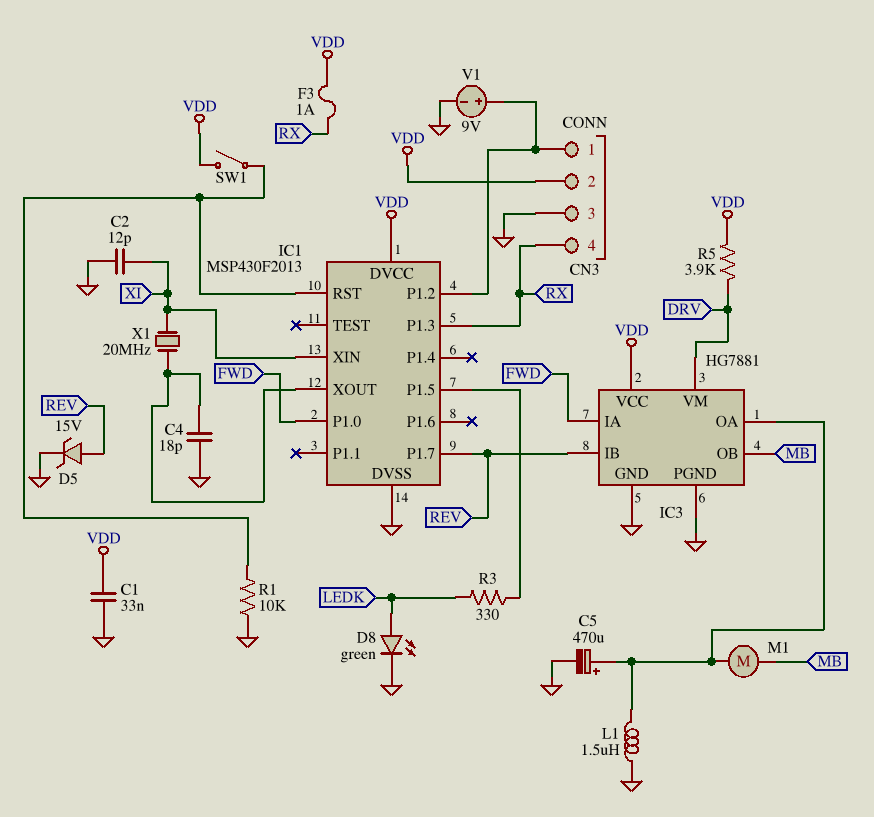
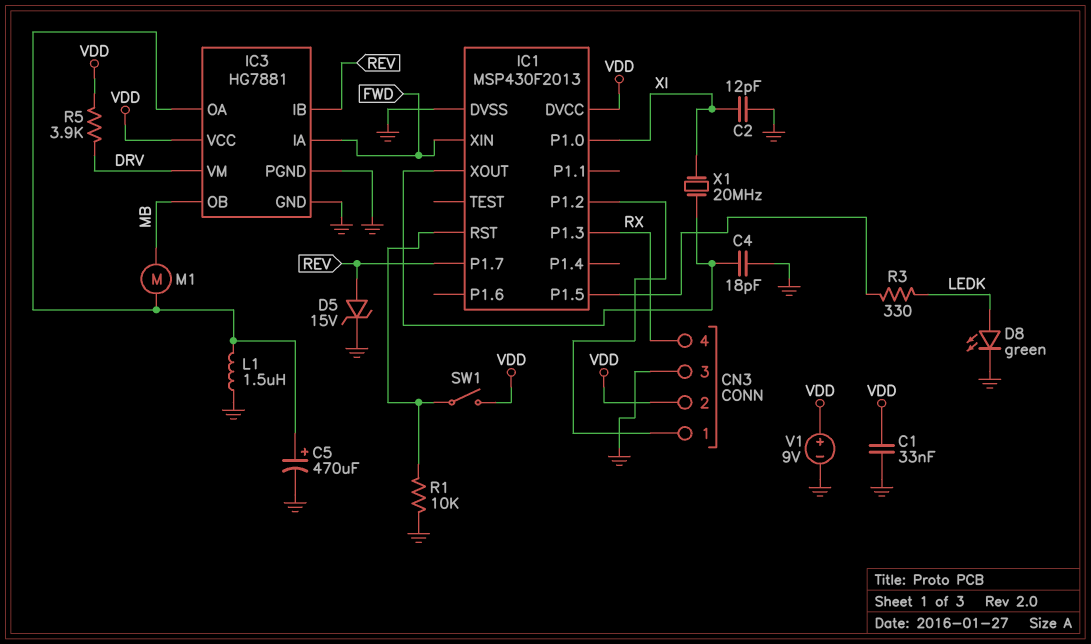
F3: 1A (RX, VDD) -> none
IC1 pin P1.0: FWD -> XI
IC1 pin XIN: XI -> FWD
V1: 9V (plus CN3/1, minus GND) -> 9V (plus VDD, minus GND)

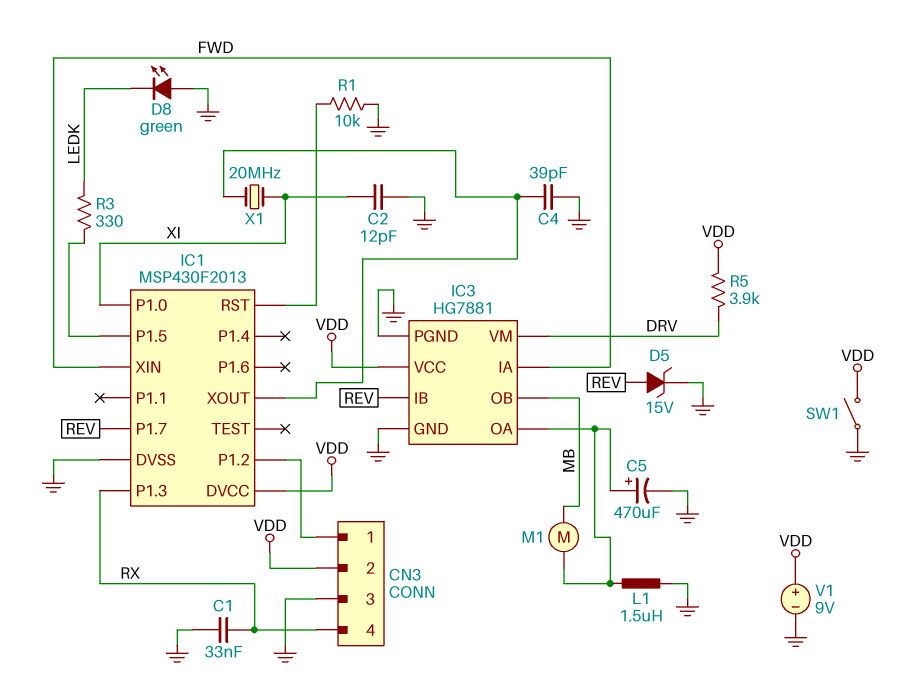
C1: 33nF (GND, VDD) -> 33nF (GND, RX)
C4: 18pF (GND, IC1/XOUT) -> 39pF (GND, IC1/XOUT)
D8: LED green (A LEDK, K GND) -> LED green (A GND, K LEDK)
SW1: switch (IC1/RST, VDD) -> switch (GND, VDD)

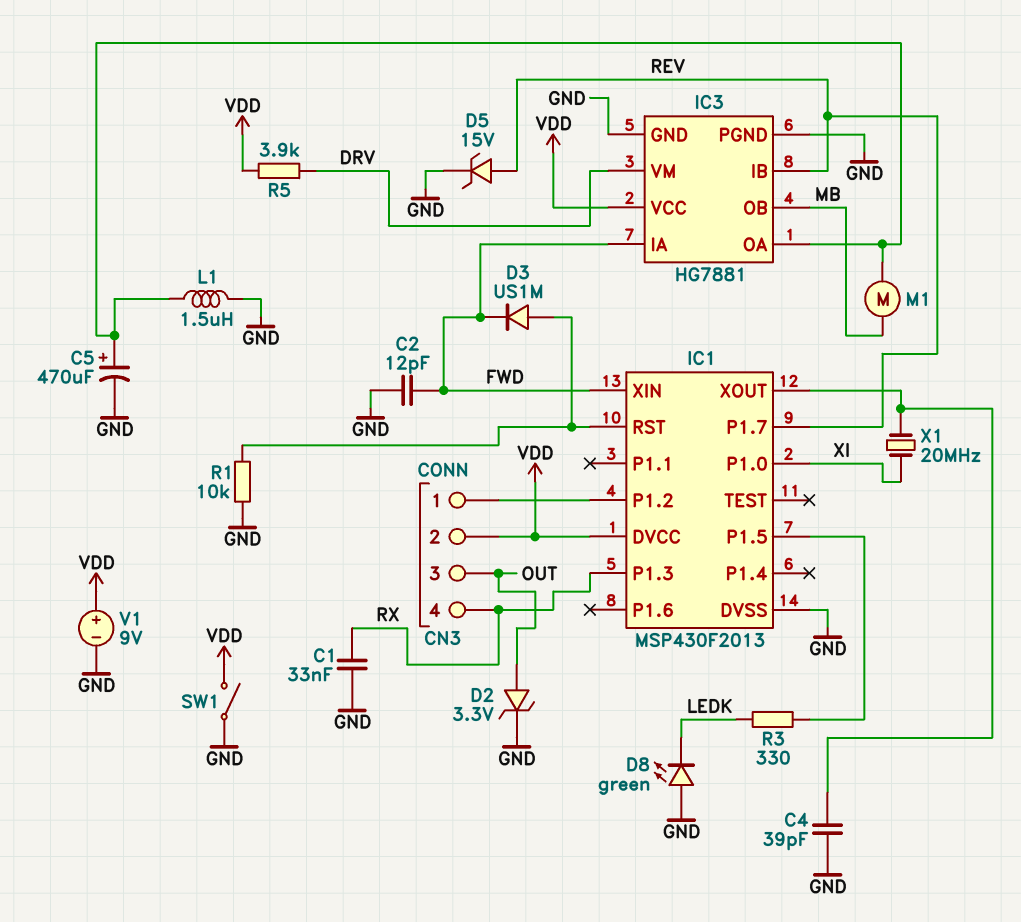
C2: 12pF (GND, XI) -> 12pF (FWD, GND)
CN3 pin 3: GND -> OUT
D2: none -> zener 3.3V (A OUT, K GND)
D3: none -> diode US1M (A IC1/RST, K FWD)

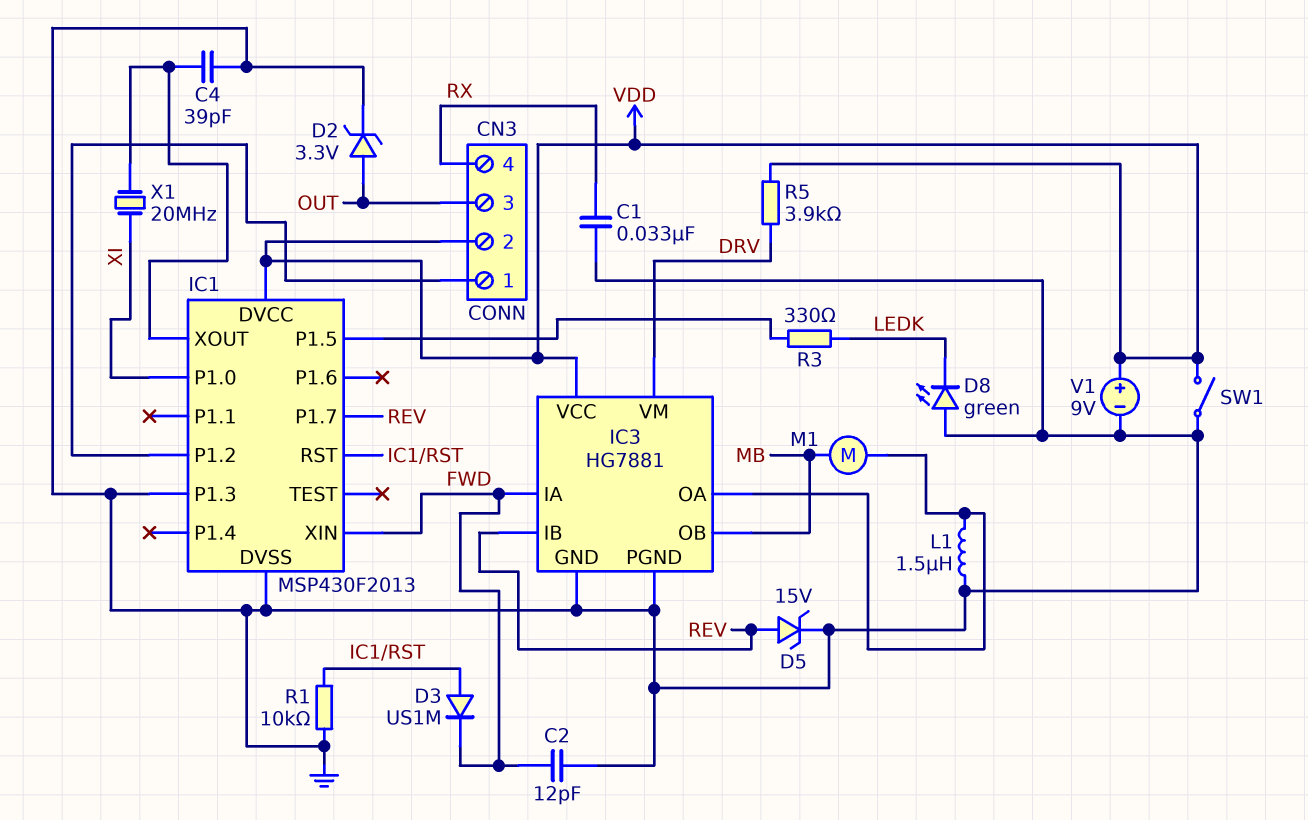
C5: 470uF (plus IC3/OA, minus GND) -> none
IC1 pin P1.3: RX -> GND

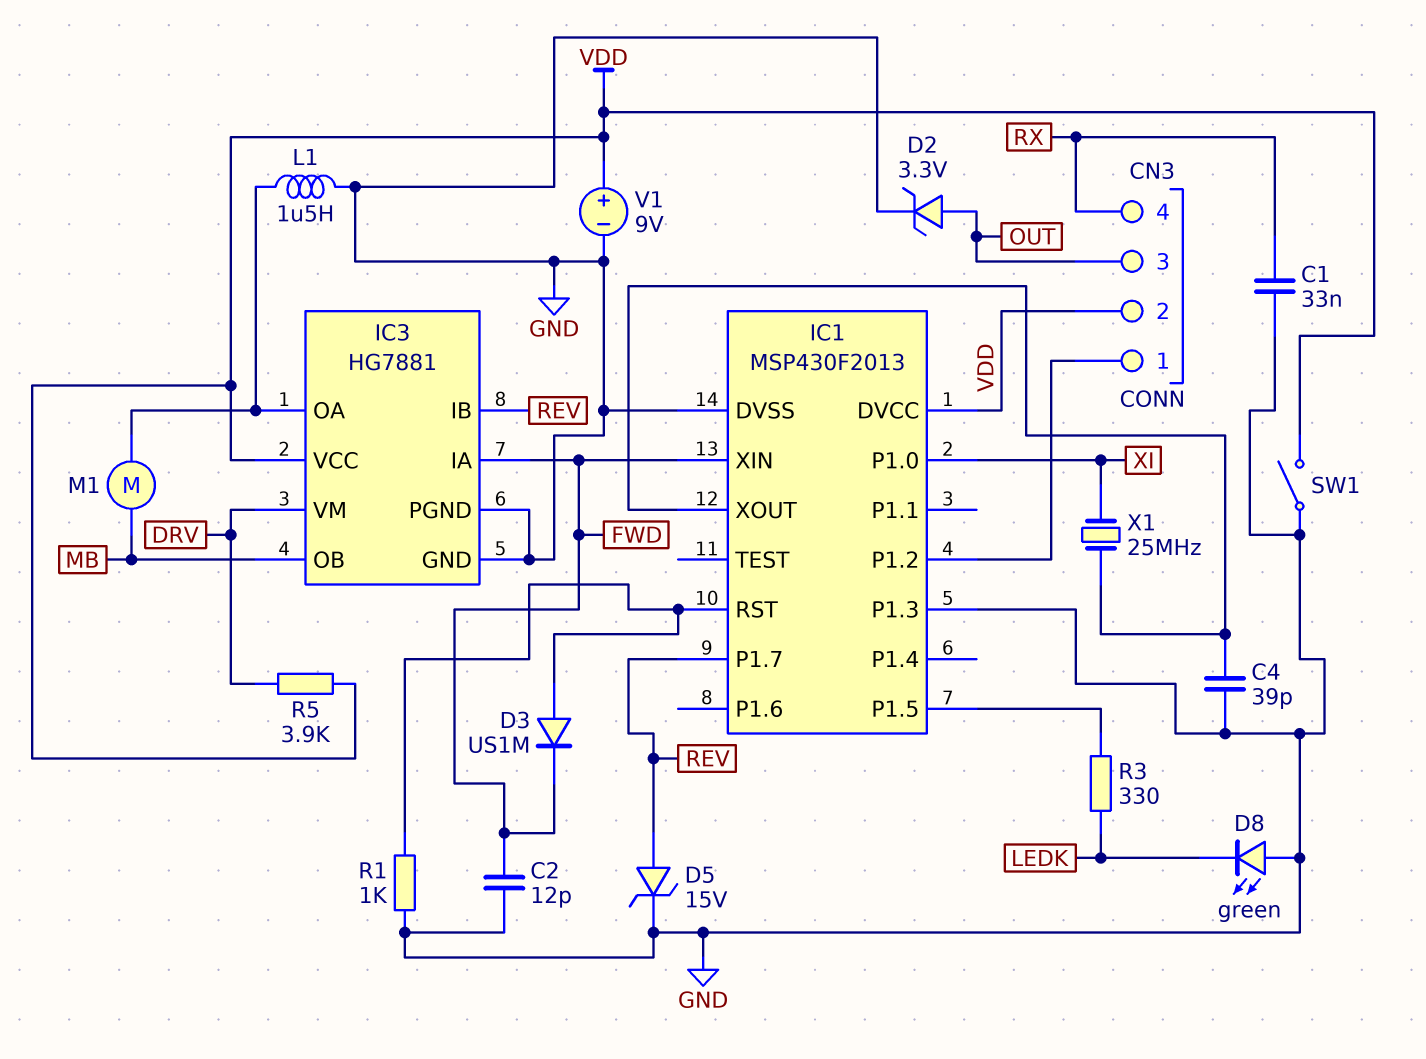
R1: 10k (GND, IC1/RST) -> 1k (GND, IC1/RST)
X1: 20MHz (IC1/XOUT, XI) -> 25MHz (IC1/XOUT, XI)

